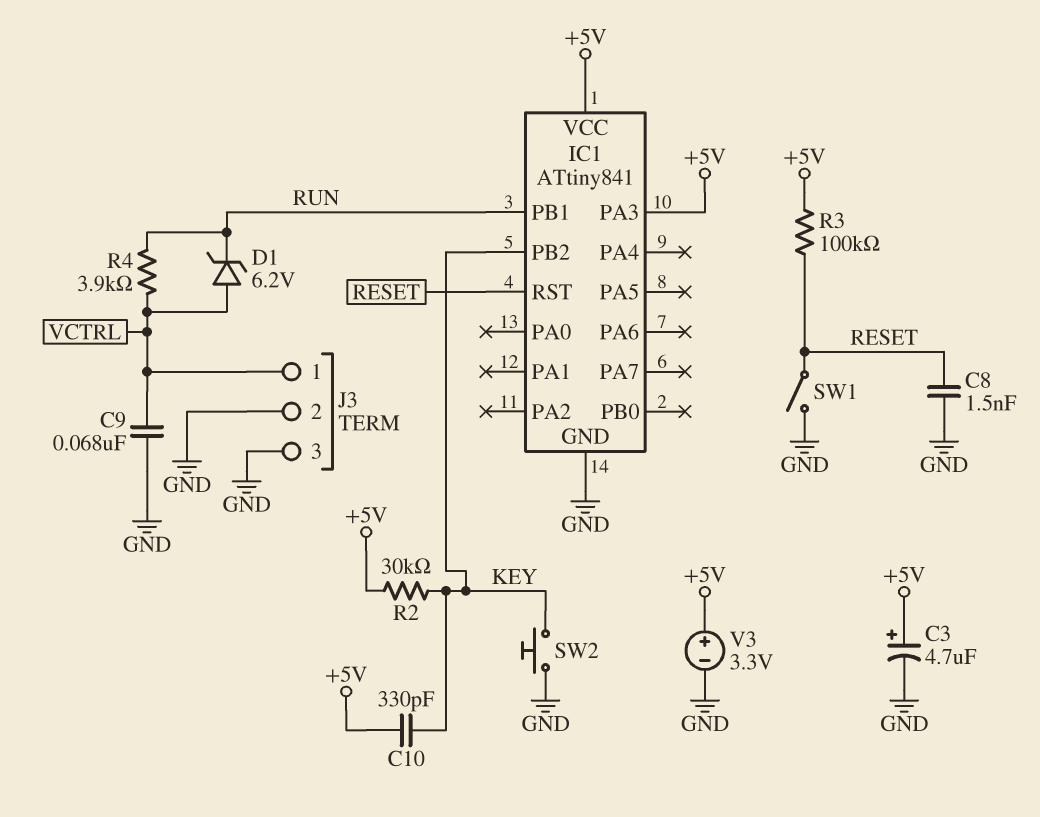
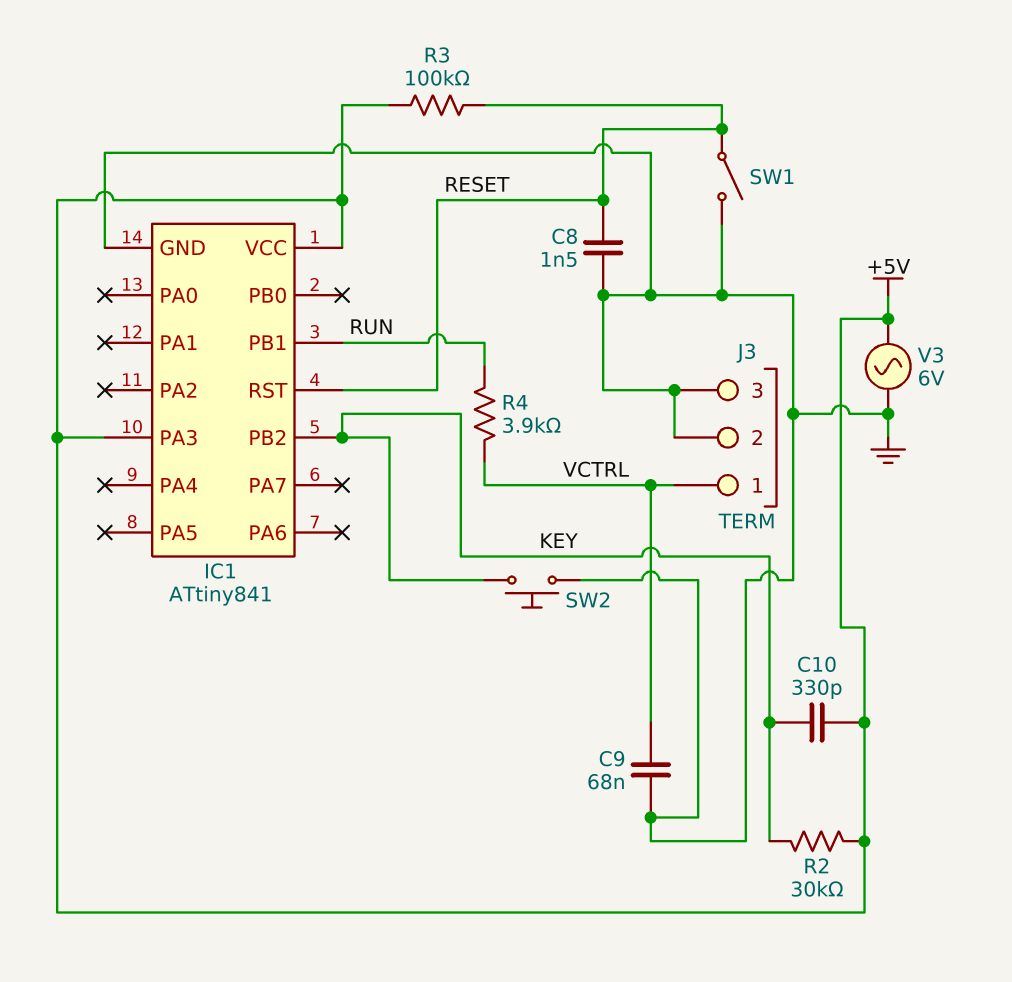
C3: 4.7uF (plus +5V, minus GND) -> none
D1: zener 6.2V (A VCTRL, K RUN) -> none
V3: 3.3V (plus +5V, minus GND) -> AC 6V (+5V, GND)

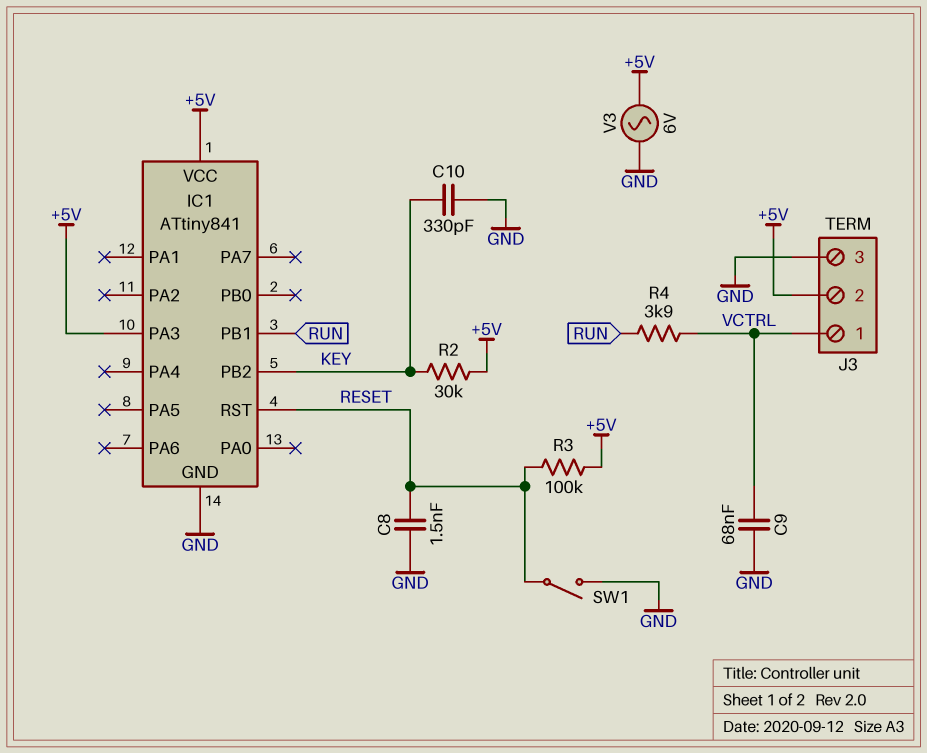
C10: 330pF (+5V, KEY) -> 330pF (GND, KEY)
J3 pin 2: GND -> +5V
SW2: button (GND, KEY) -> none

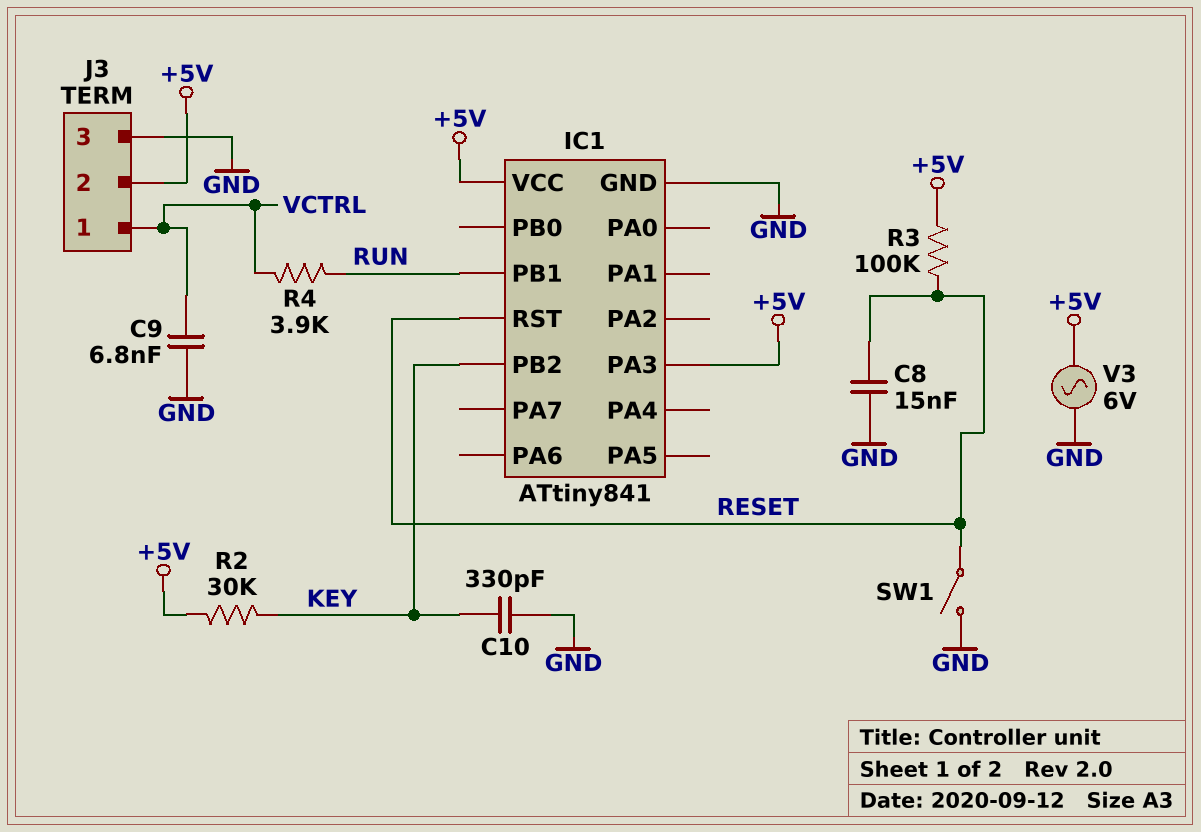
C8: 1.5nF (GND, RESET) -> 15nF (GND, RESET)
C9: 68nF (GND, VCTRL) -> 6.8nF (GND, VCTRL)

